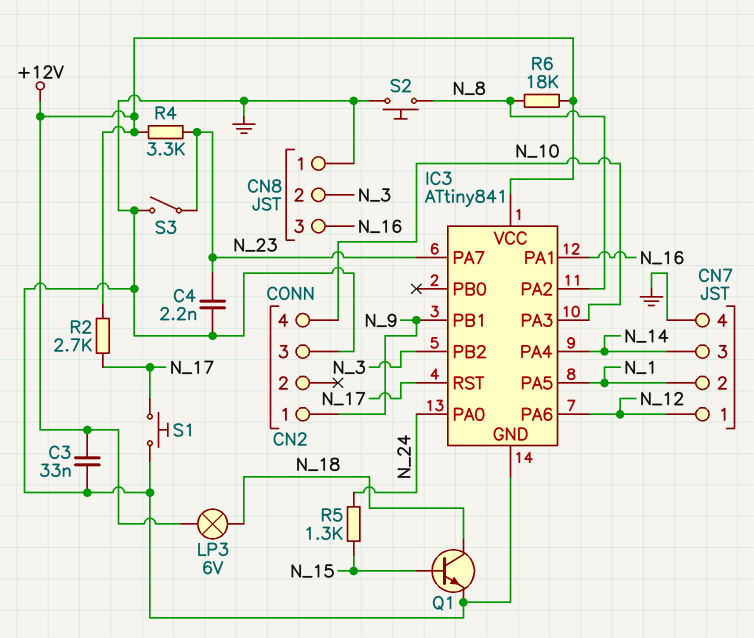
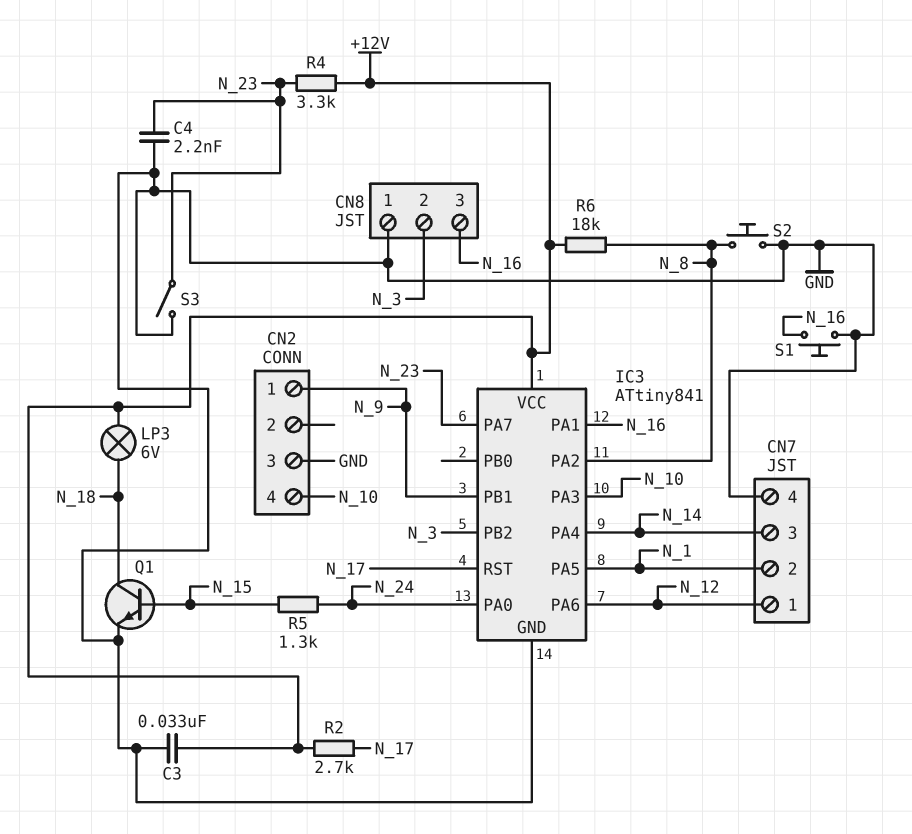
S1: button (GND, N_17) -> button (GND, N_16)

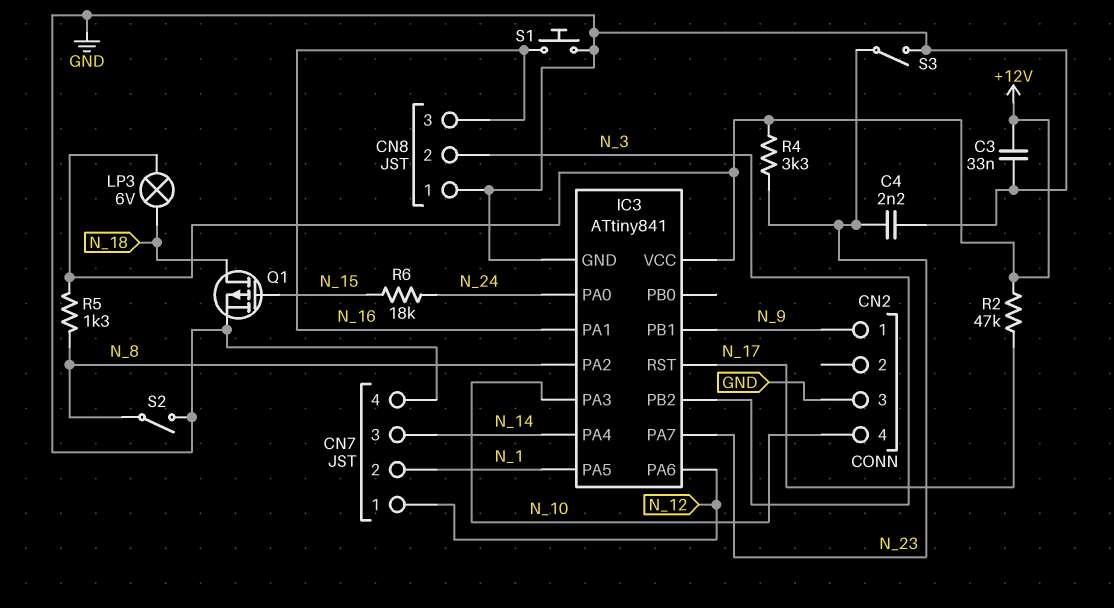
Q1: NPN (B N_15, C N_18, E GND) -> PMOS (G N_15, D N_18, S GND)
R2: 2.7k (+12V, N_17) -> 47k (+12V, N_17)
R5: 1.3k (N_15, N_24) -> 1.3k (+12V, N_8)
R6: 18k (+12V, N_8) -> 18k (N_15, N_24)
S2: button (GND, N_8) -> switch (GND, N_8)

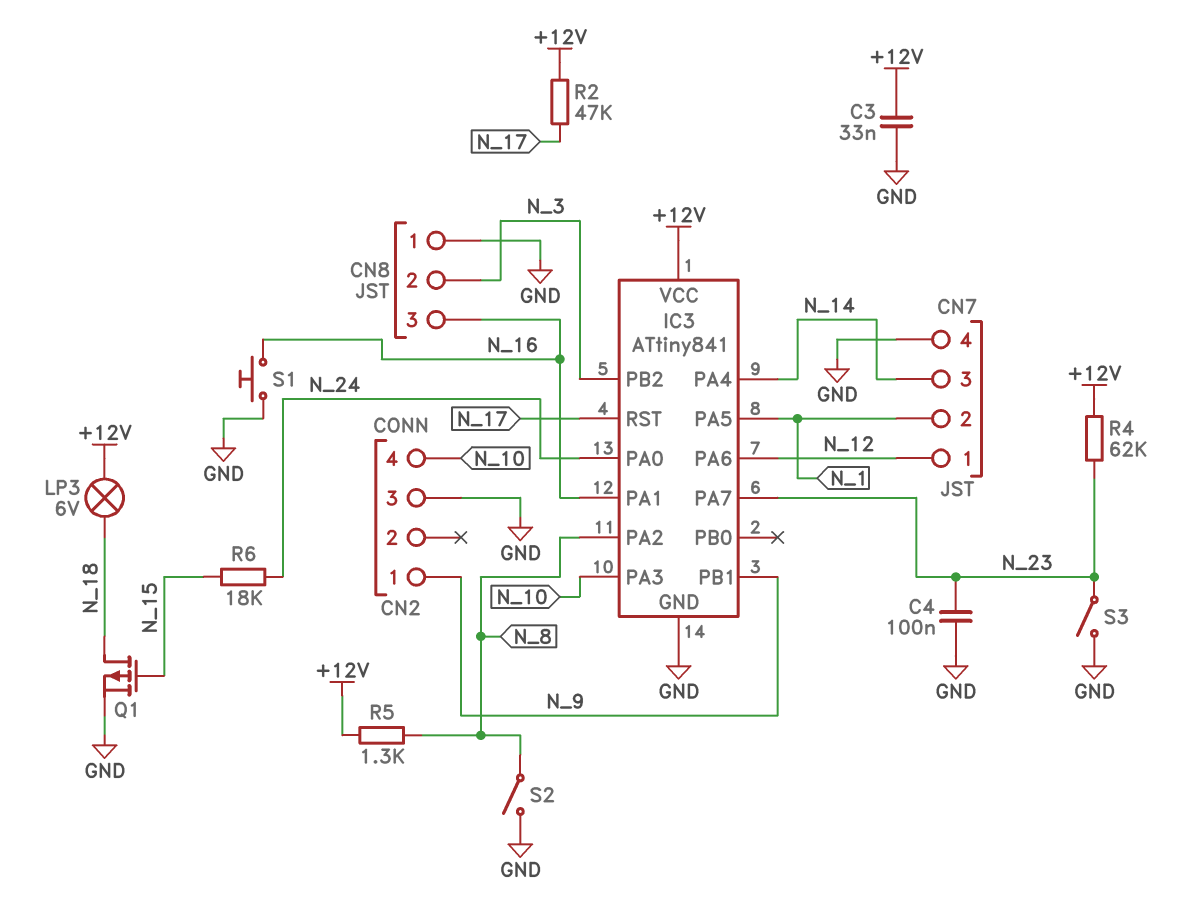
C4: 2.2nF (GND, N_23) -> 100nF (GND, N_23)
R4: 3.3k (+12V, N_23) -> 62k (+12V, N_23)

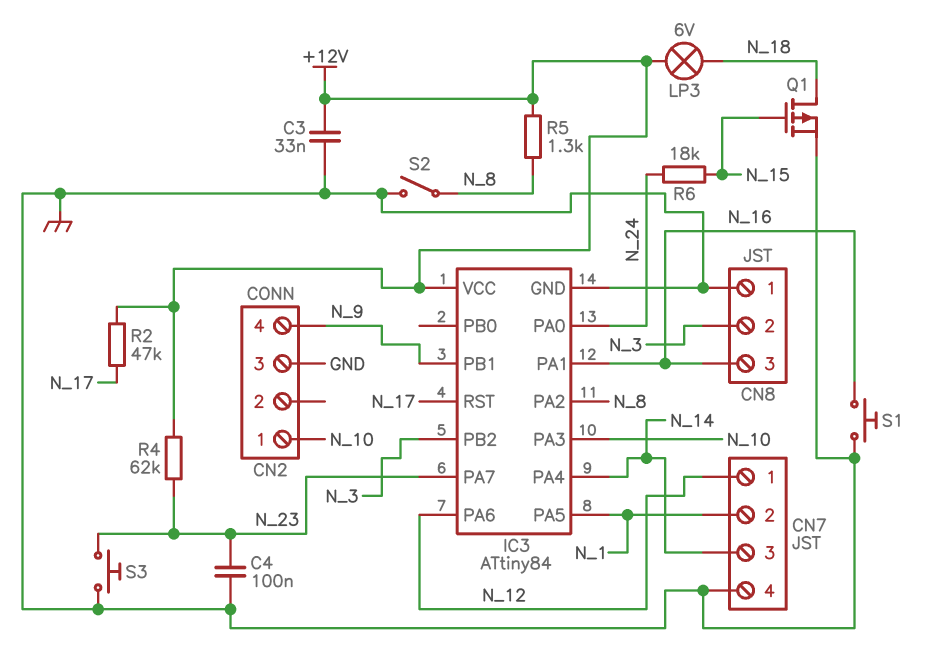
CN2 pin 1: N_9 -> N_10
CN2 pin 4: N_10 -> N_9
IC3: ATtiny841 -> ATtiny84
S3: switch (GND, N_23) -> button (GND, N_23)

